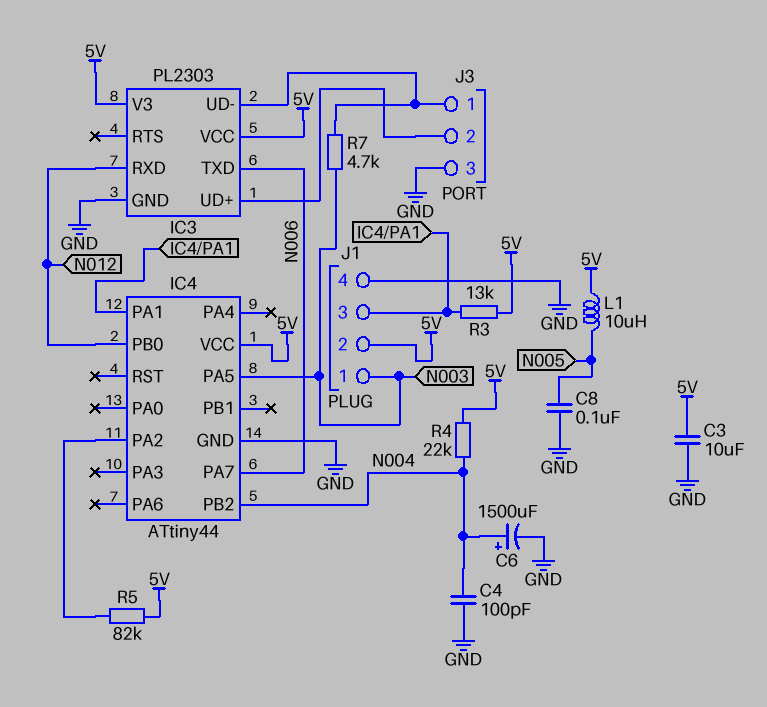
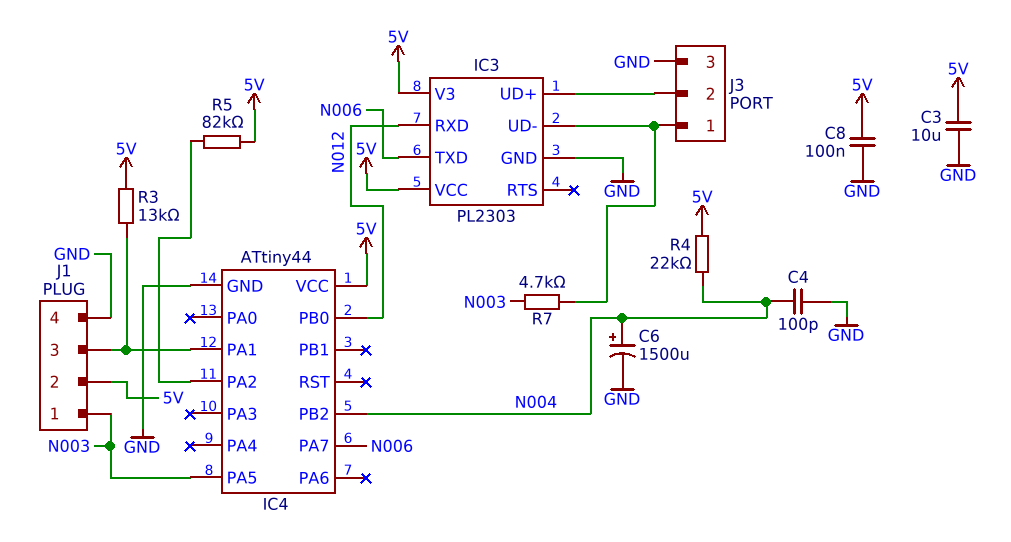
C8: 100nF (GND, N005) -> 100nF (5V, GND)
L1: 10uH (5V, N005) -> none

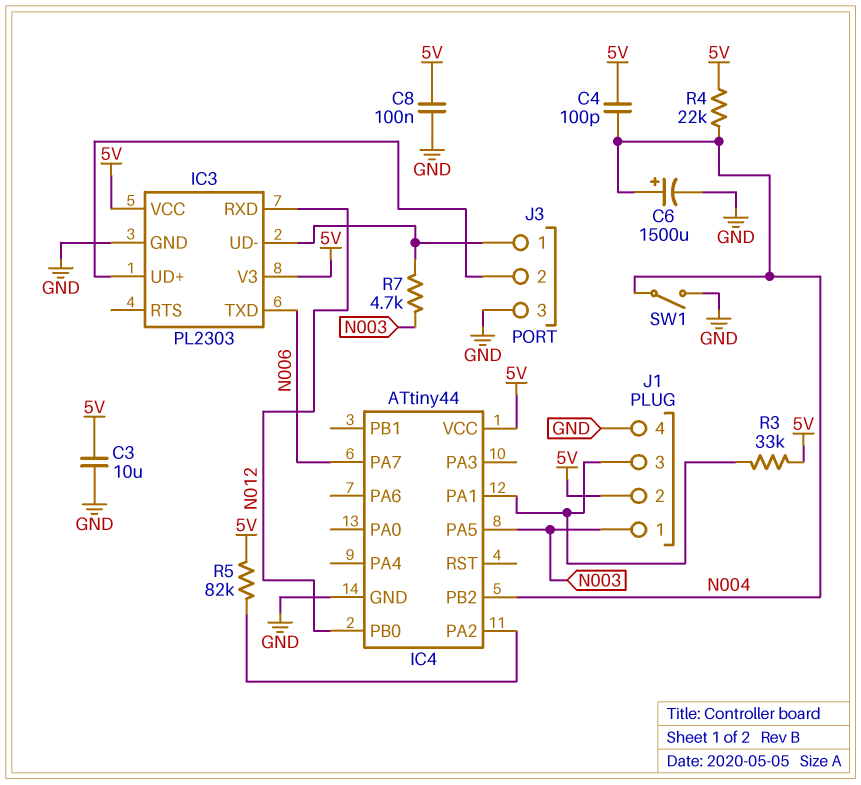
C4: 100pF (GND, N004) -> 100pF (5V, N004)
R3: 13k (5V, IC4/PA1) -> 33k (5V, IC4/PA1)
SW1: none -> switch (GND, N004)

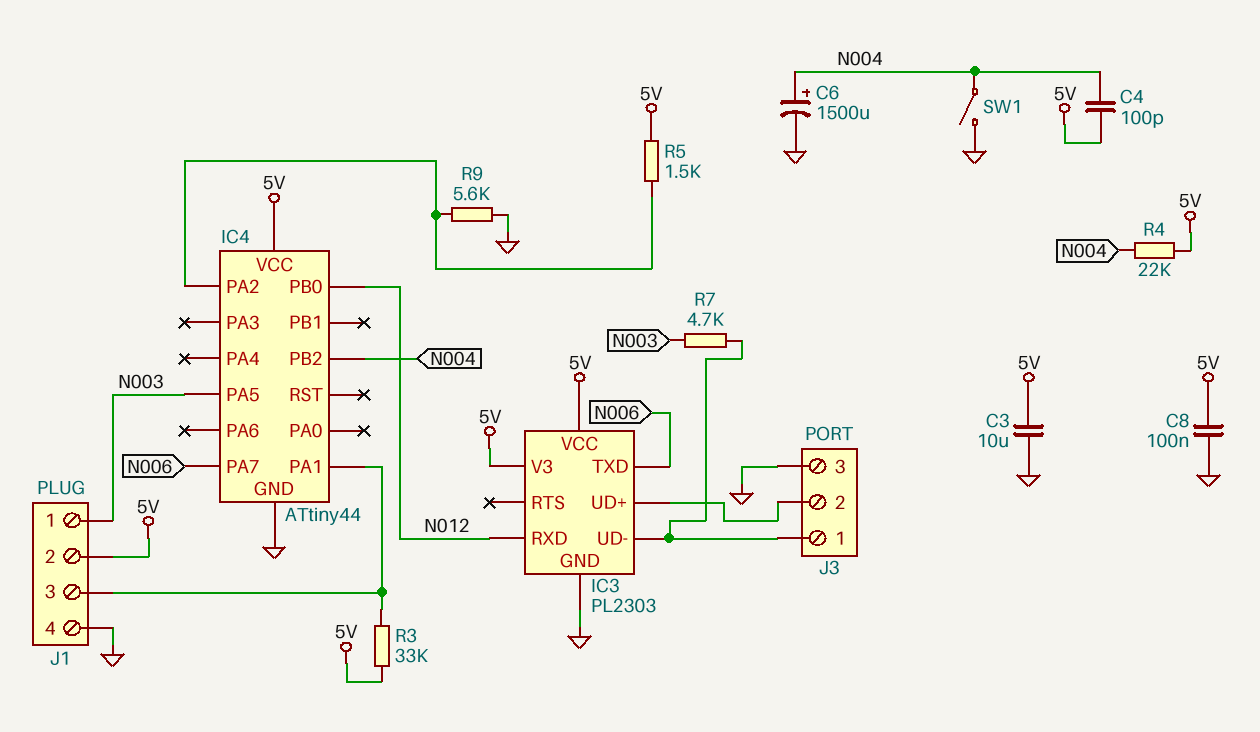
R5: 82k (5V, IC4/PA2) -> 1.5k (5V, IC4/PA2)
R9: none -> 5.6k (GND, IC4/PA2)

